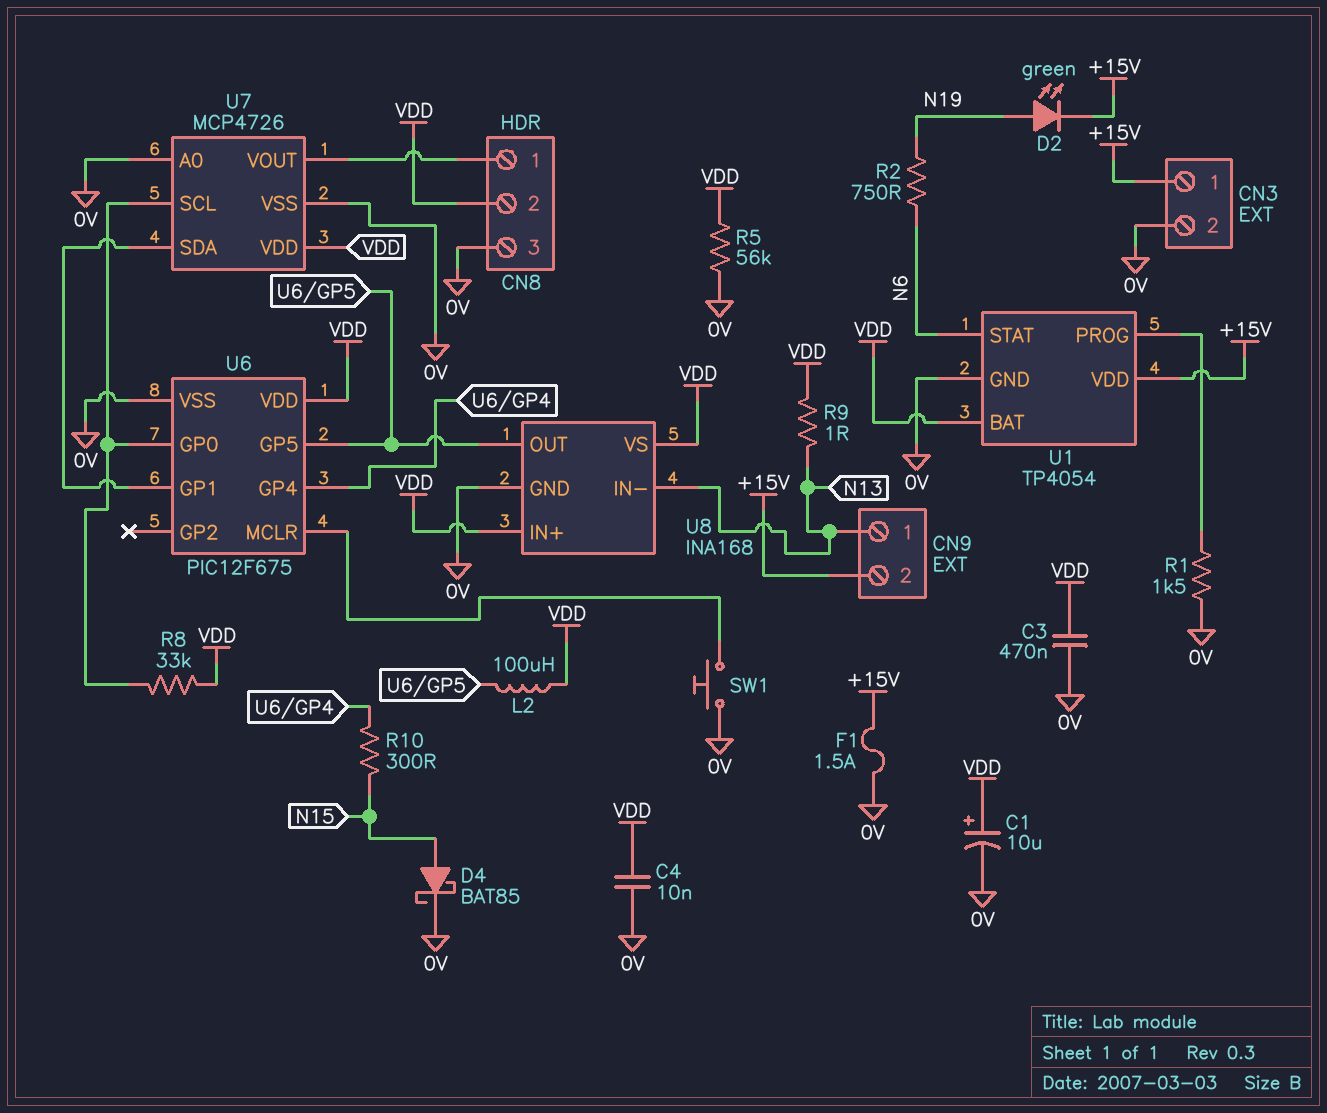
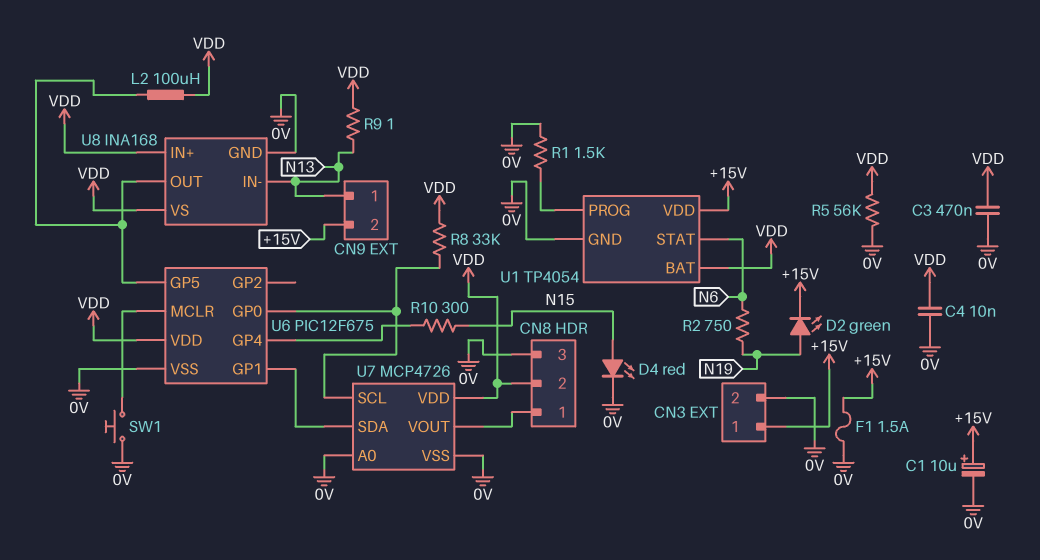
C1: 10uF (plus VDD, minus 0V) -> 10uF (plus +15V, minus 0V)
D4: schottky BAT85 (A N15, K 0V) -> LED red (A N15, K 0V)

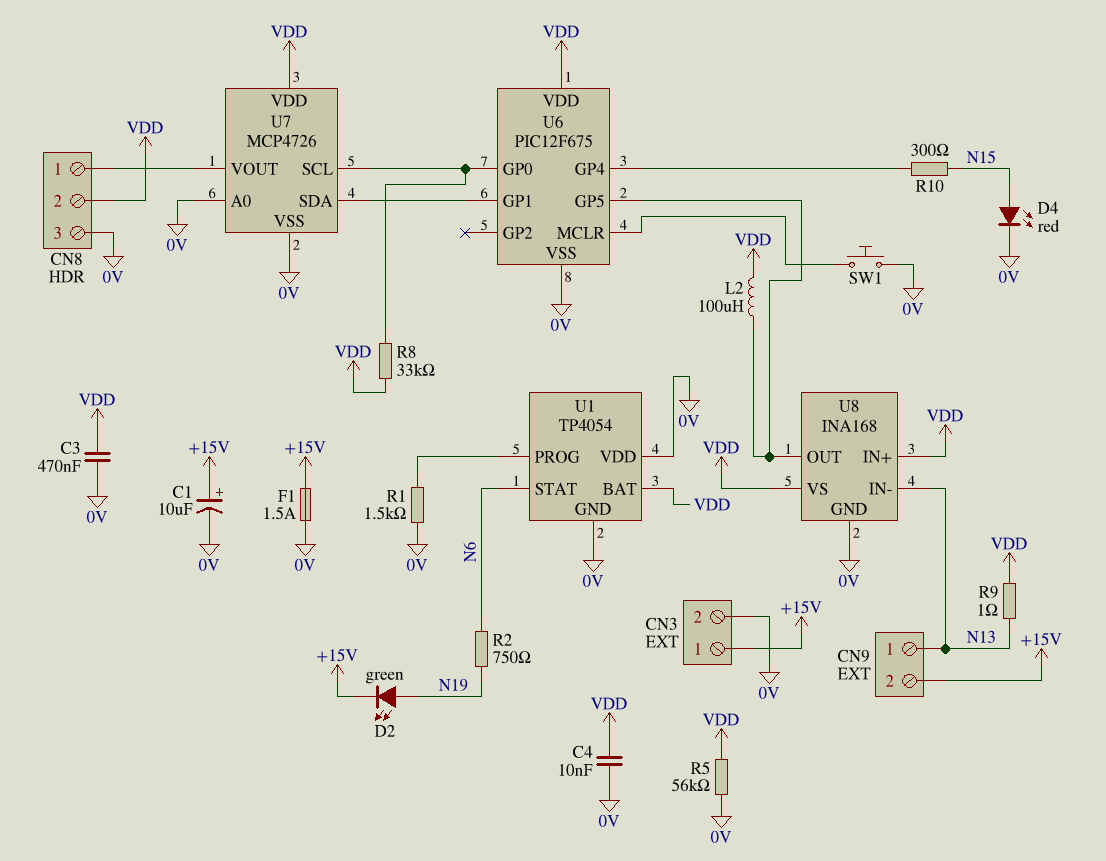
U1 pin VDD: +15V -> 0V

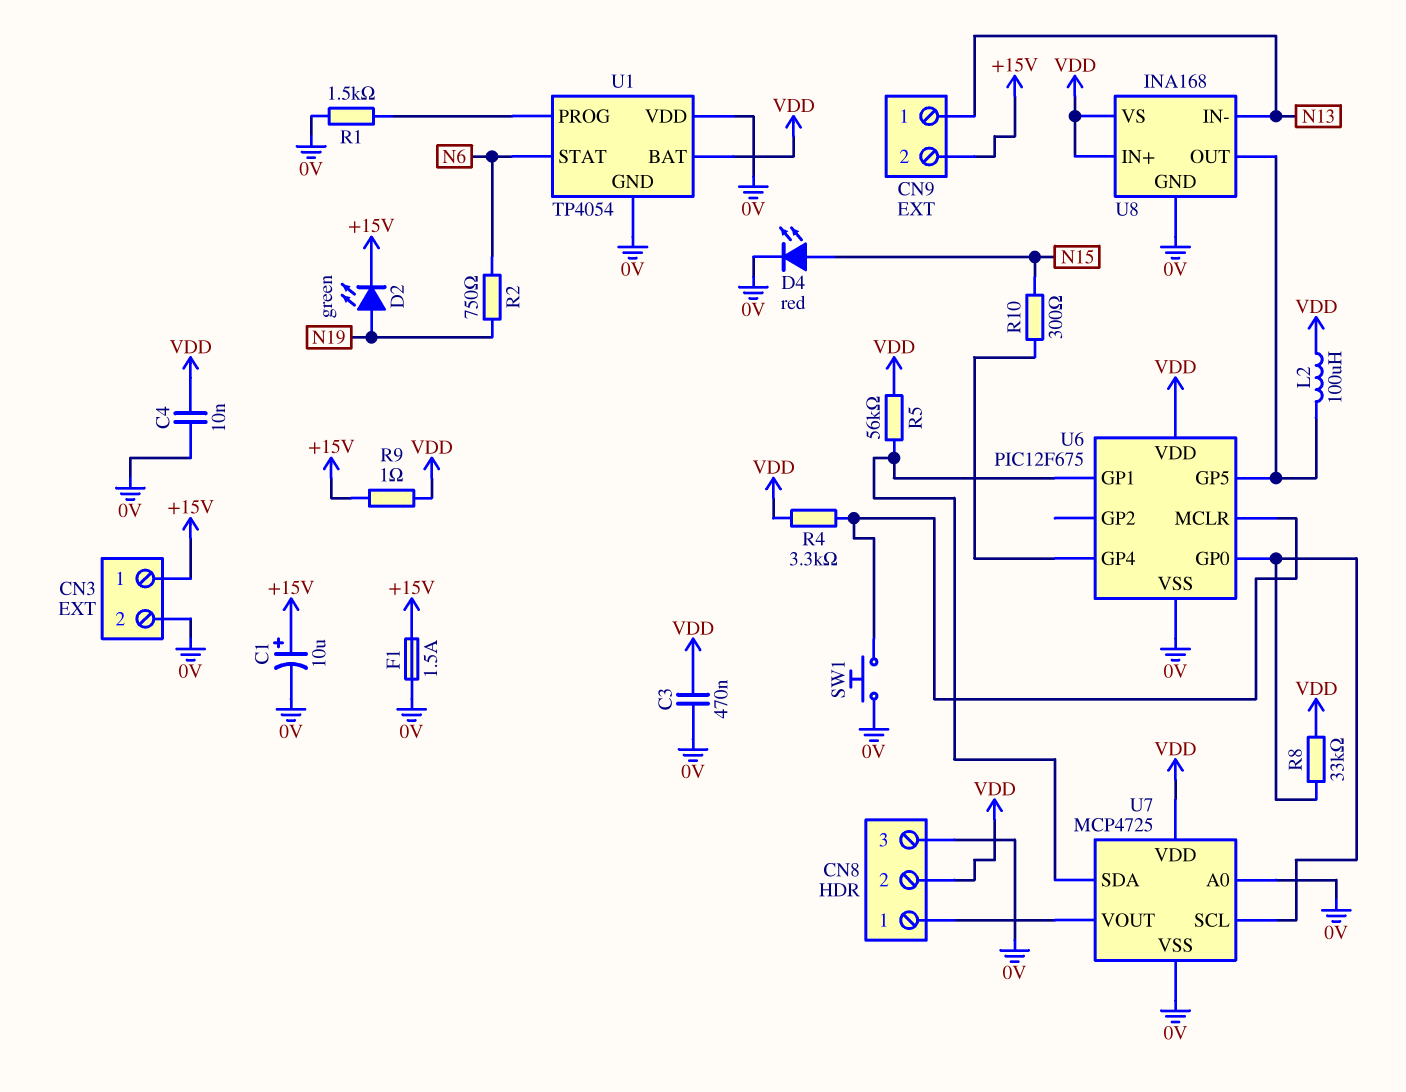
R4: none -> 3.3k (U6/MCLR, VDD)
R5: 56k (0V, VDD) -> 56k (U6/GP1, VDD)
R9: 1 (N13, VDD) -> 1 (+15V, VDD)
U7: MCP4726 -> MCP4725

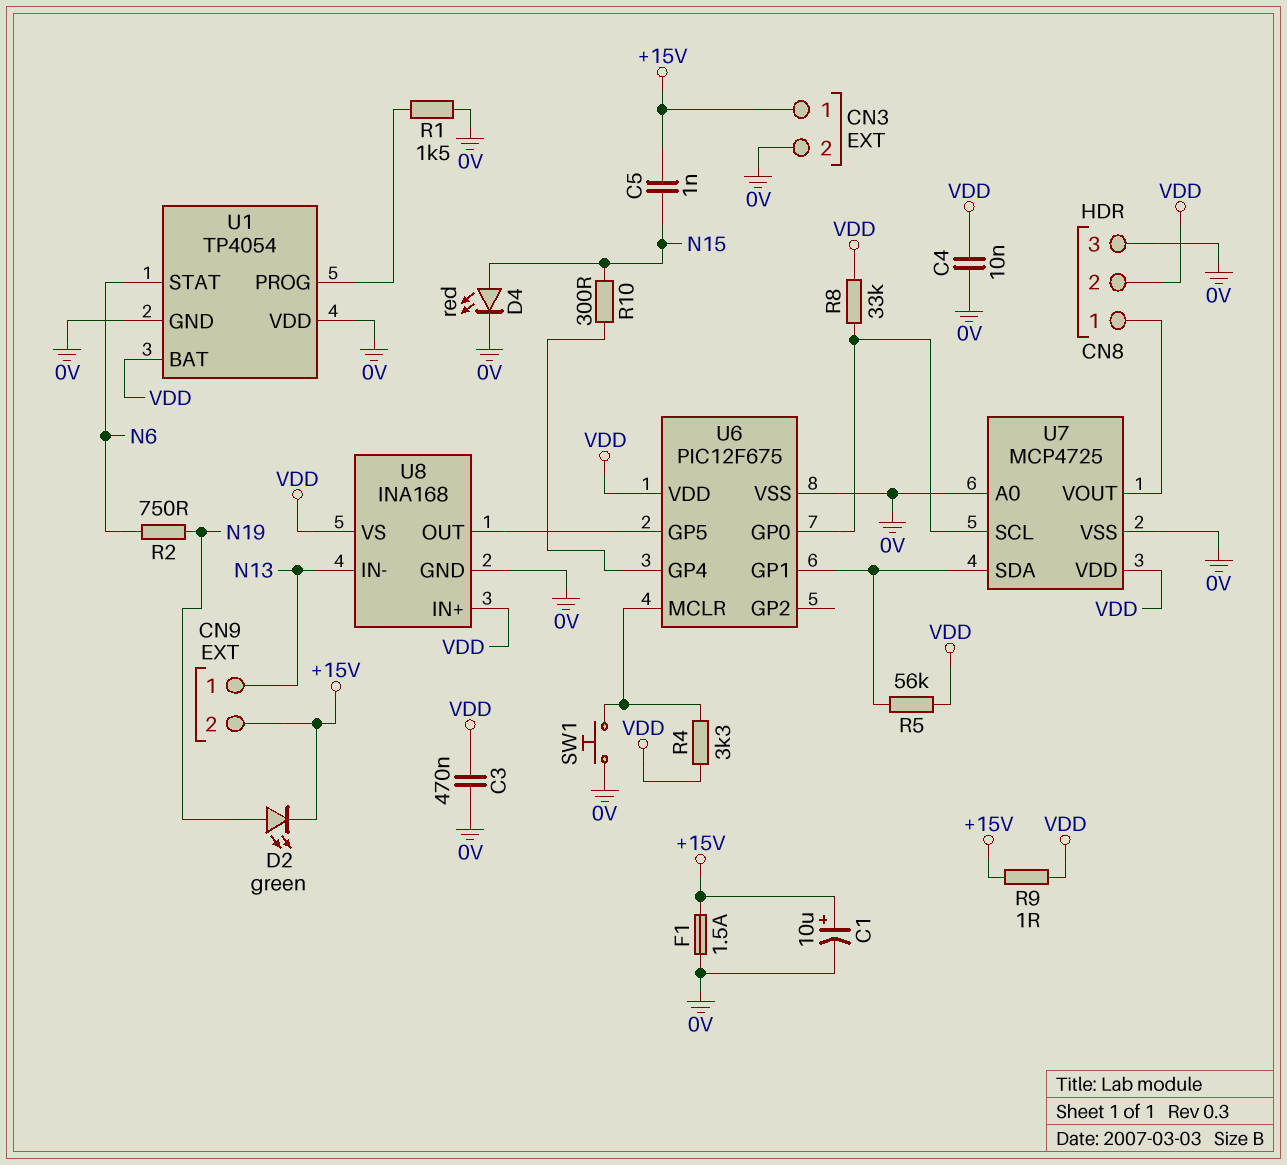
C5: none -> 1nF (+15V, N15)
L2: 100uH (U6/GP5, VDD) -> none

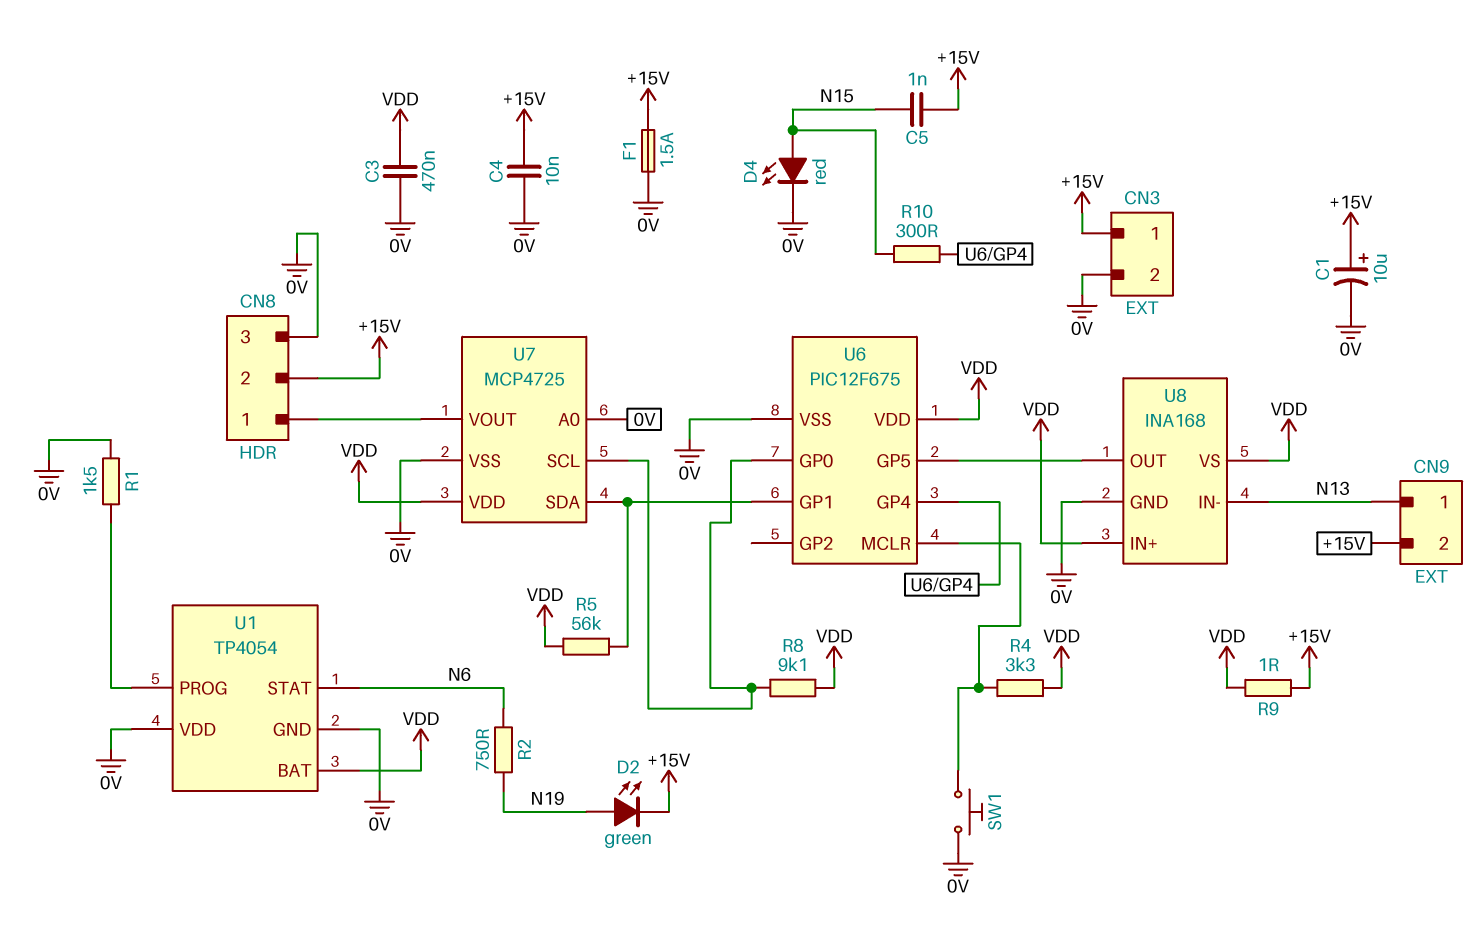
C4: 10nF (0V, VDD) -> 10nF (+15V, 0V)
CN8 pin 2: VDD -> +15V
R8: 33k (U6/GP0, VDD) -> 9.1k (U6/GP0, VDD)

